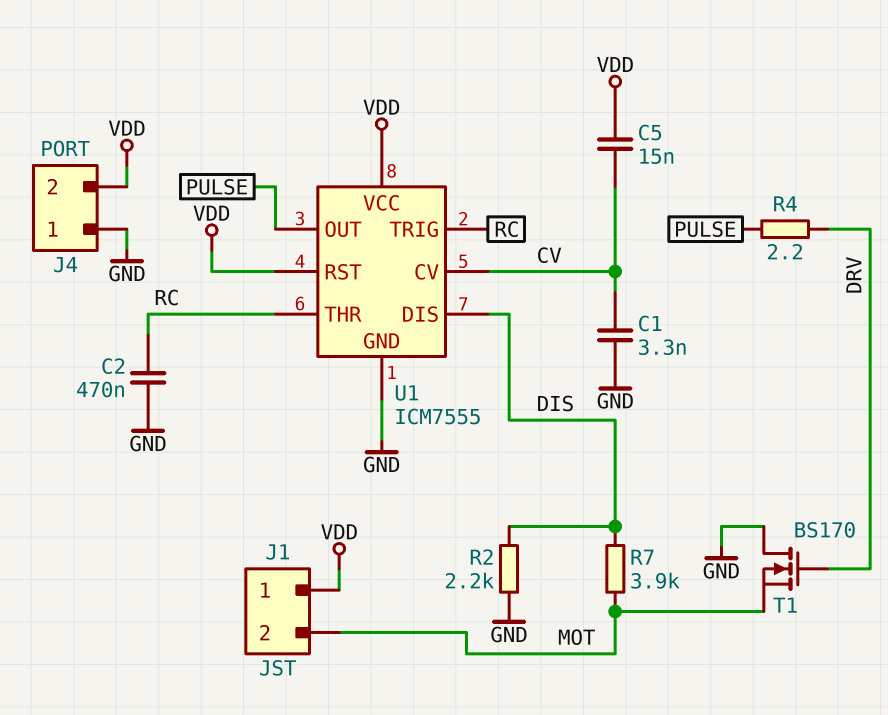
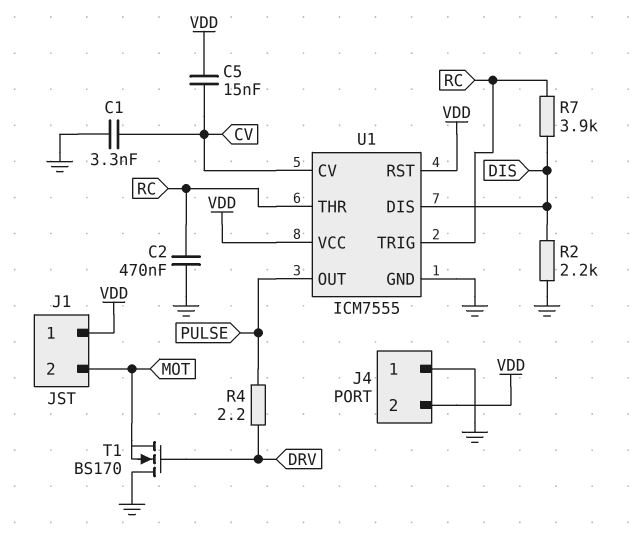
R7: 3.9k (DIS, MOT) -> 3.9k (DIS, RC)

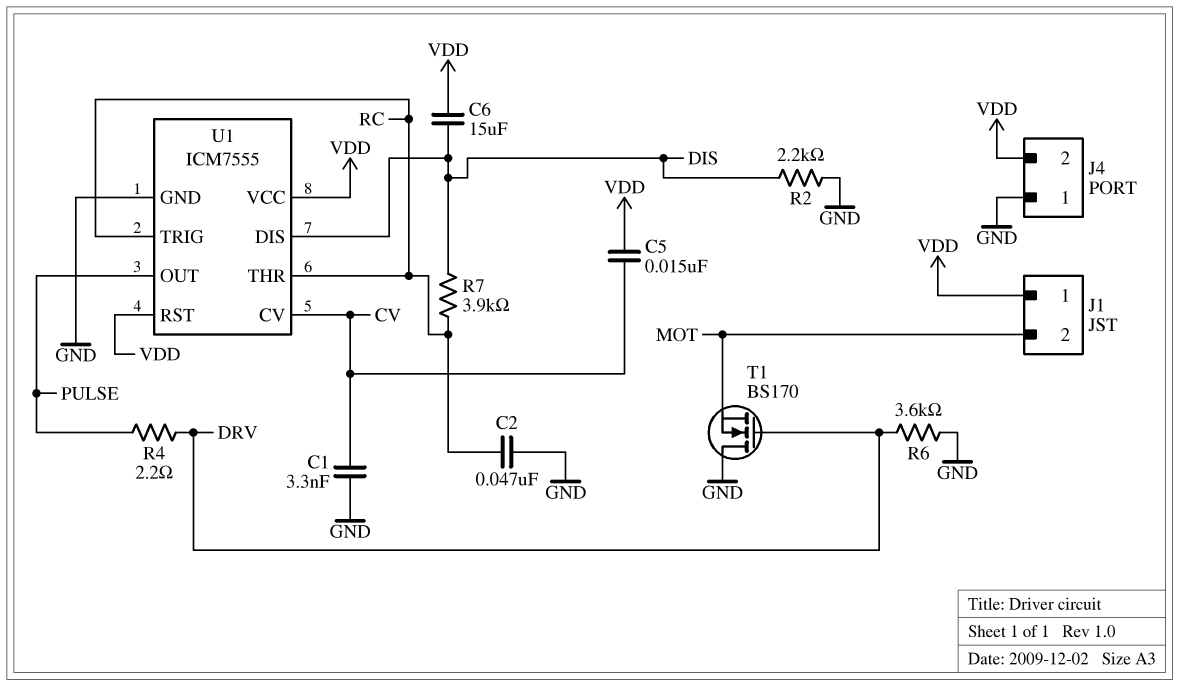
C2: 470nF (GND, RC) -> 47nF (GND, RC)
C6: none -> 15uF (DIS, VDD)
R6: none -> 3.6k (DRV, GND)

